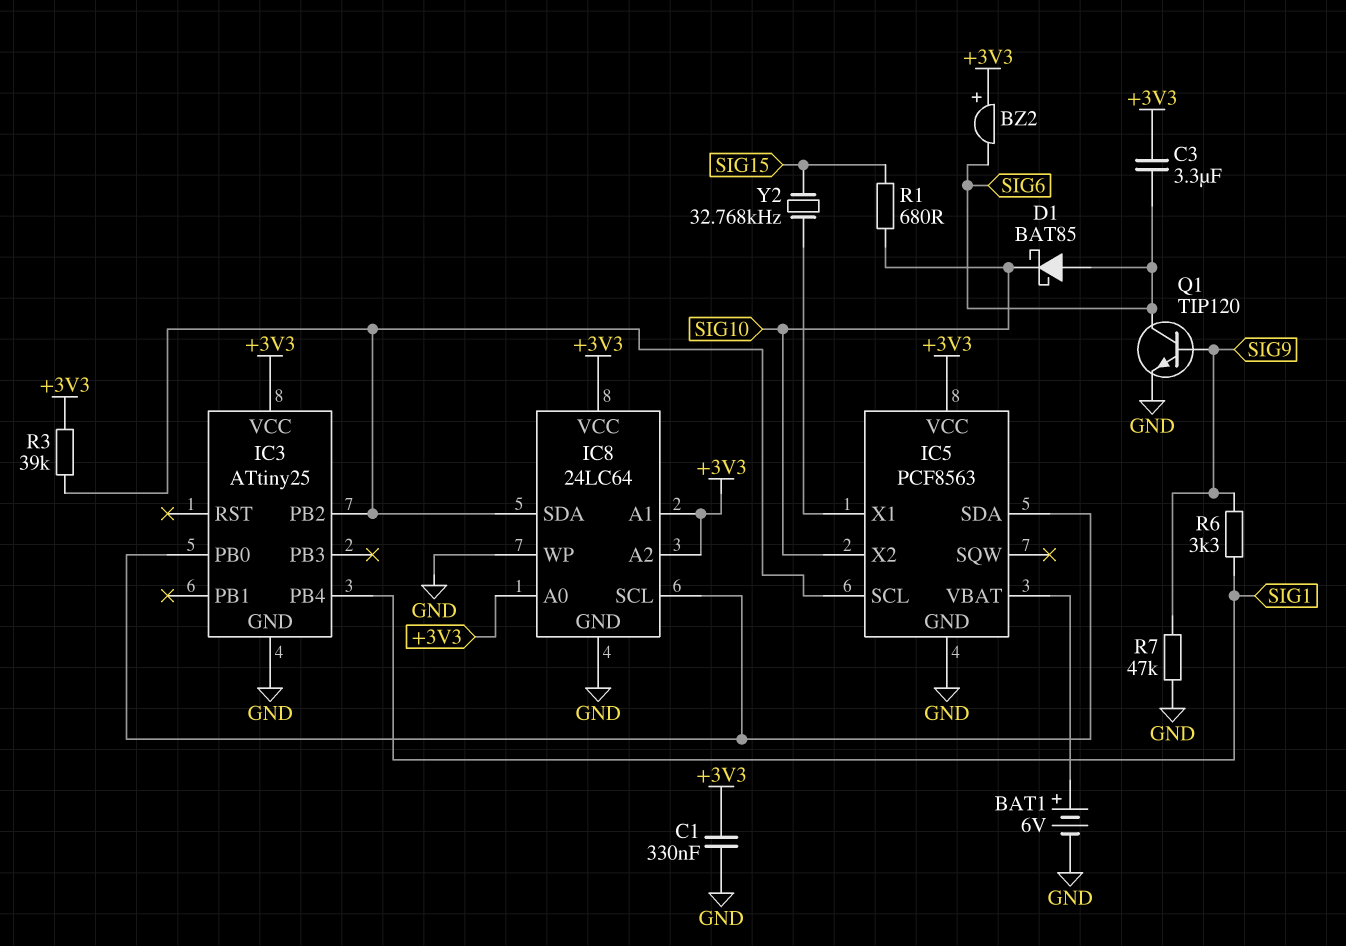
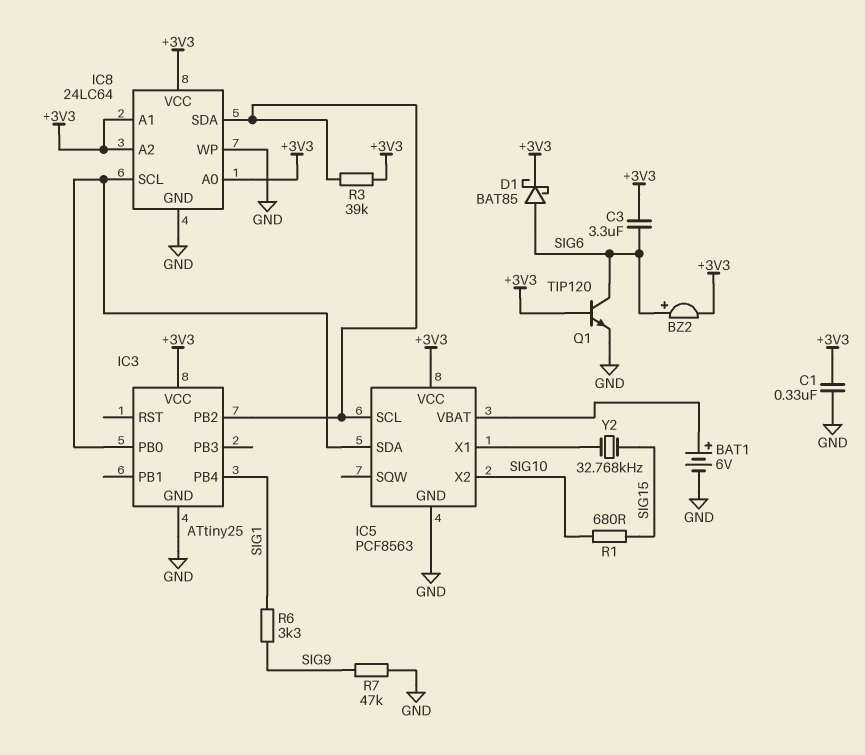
BZ2: buzzer (plus +3V3, minus SIG6) -> buzzer (plus SIG6, minus +3V3)
D1: schottky BAT85 (A SIG6, K SIG10) -> schottky BAT85 (A SIG6, K +3V3)
Q1: NPN TIP120 (B SIG9, C SIG6, E GND) -> NPN TIP120 (B +3V3, C SIG6, E GND)

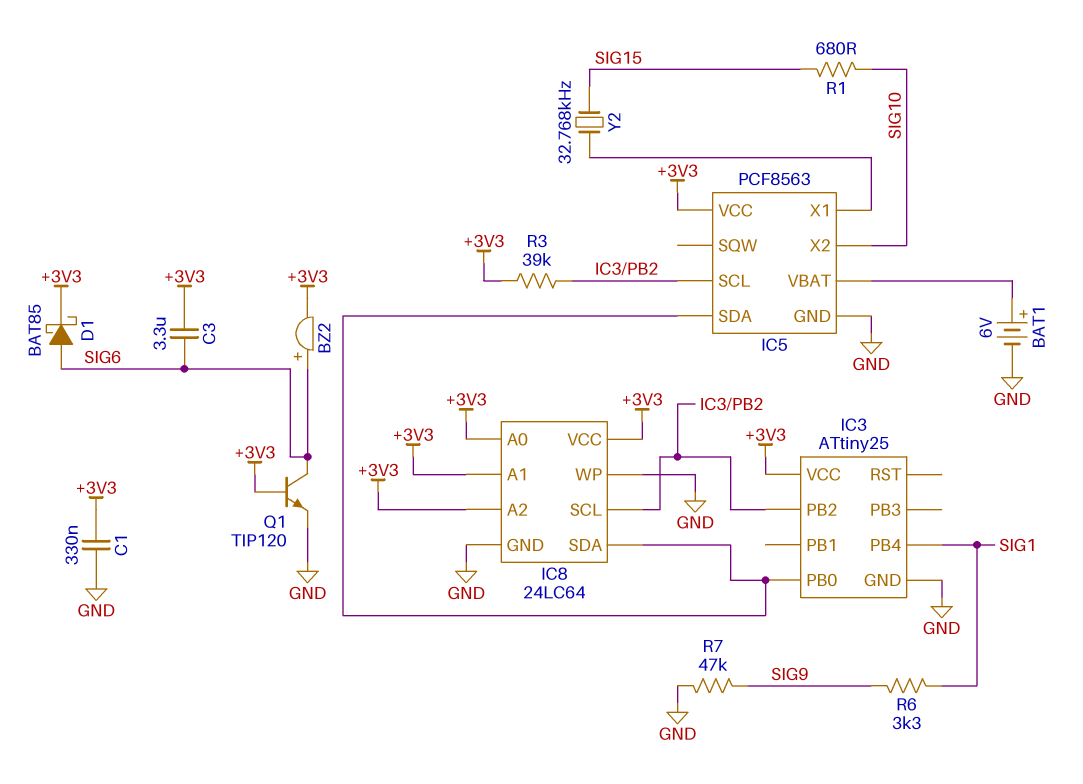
IC8 pin SCL: IC3/PB0 -> IC3/PB2
IC8 pin SDA: IC3/PB2 -> IC3/PB0

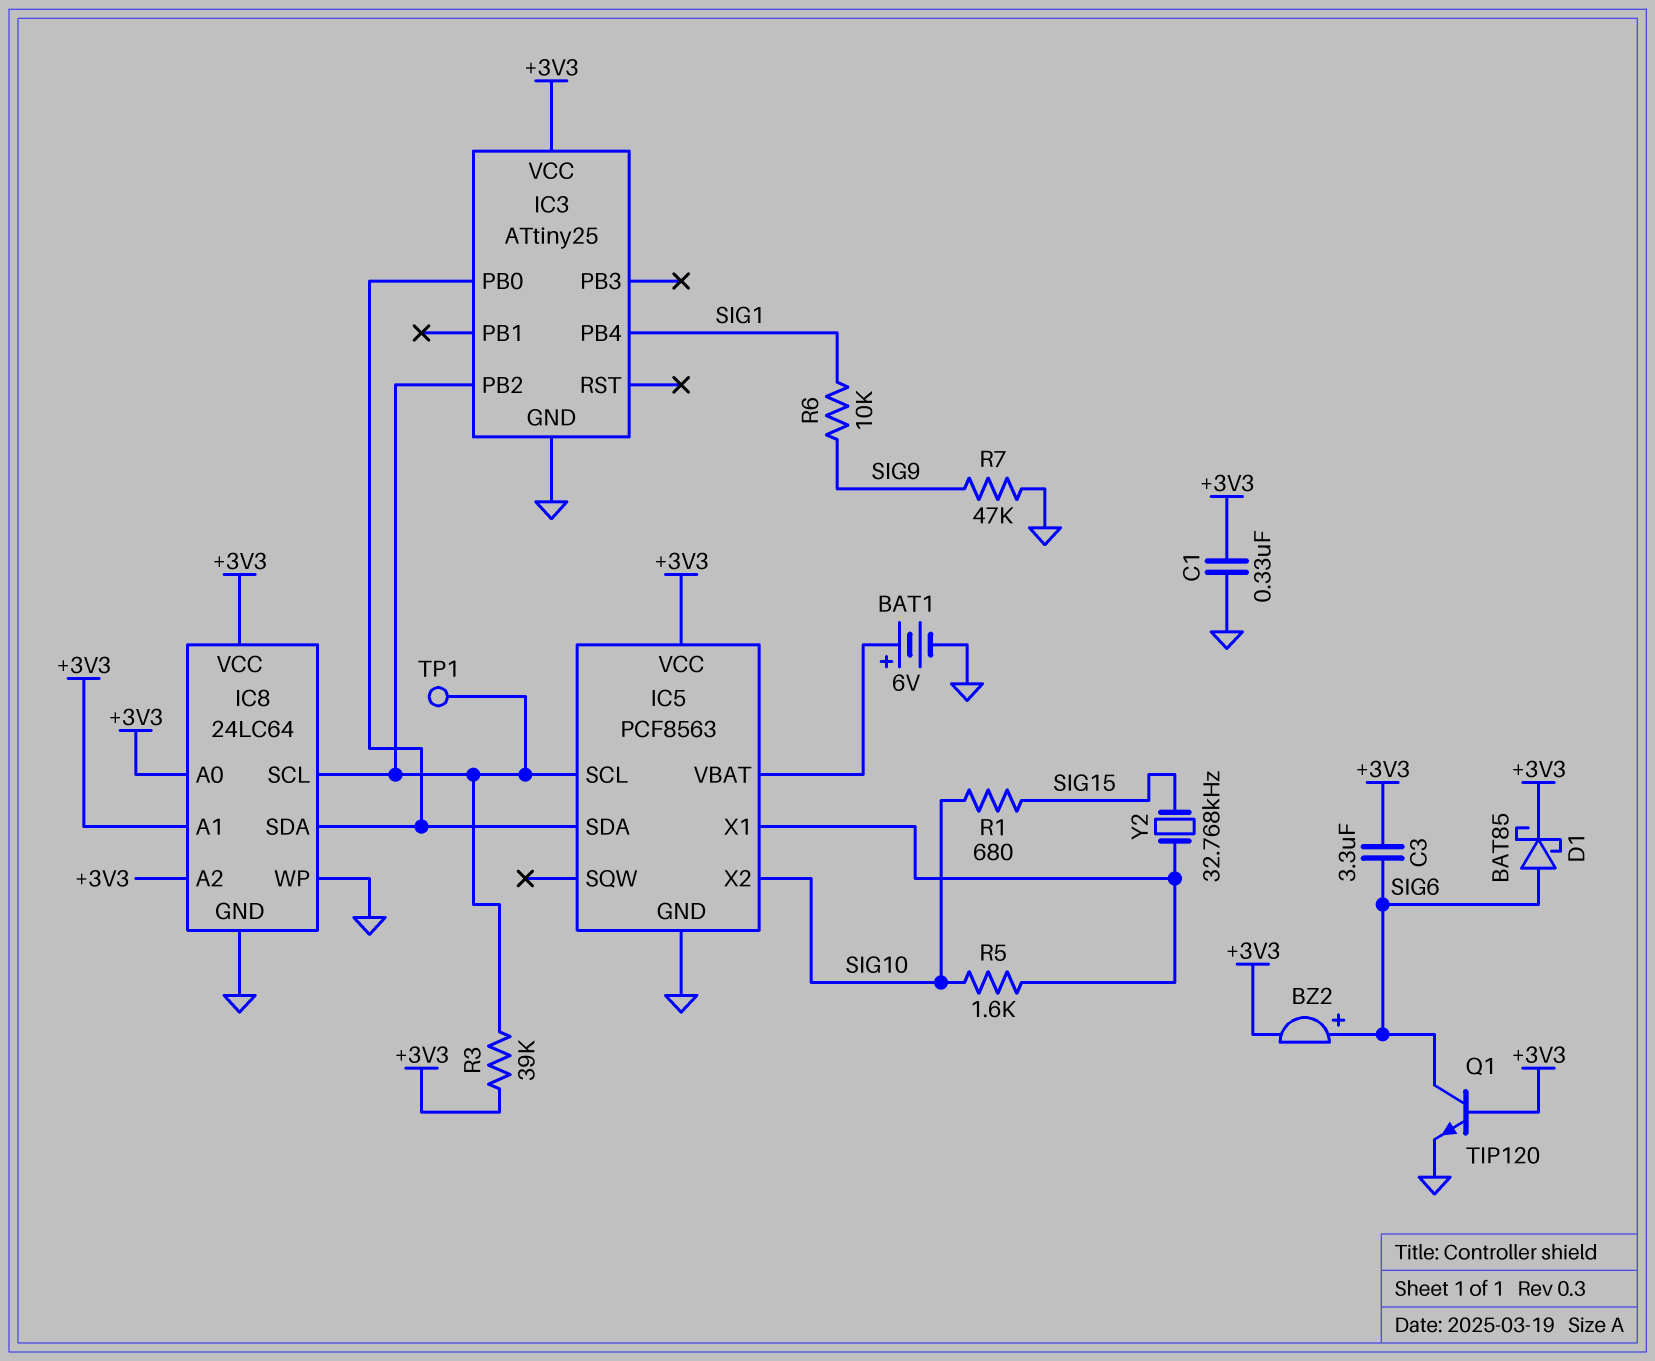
R5: none -> 1.6k (IC5/X1, SIG10)
R6: 3.3k (SIG1, SIG9) -> 10k (SIG1, SIG9)
TP1: none -> test point (IC3/PB2)

